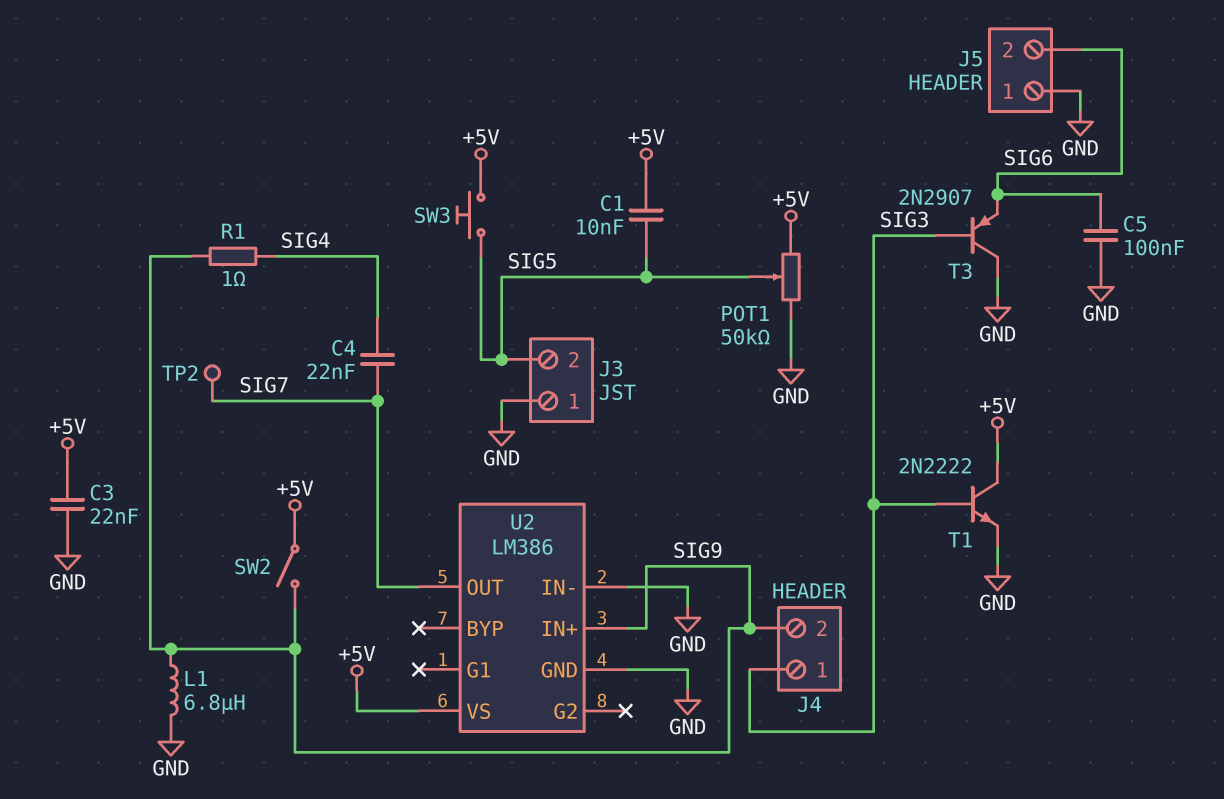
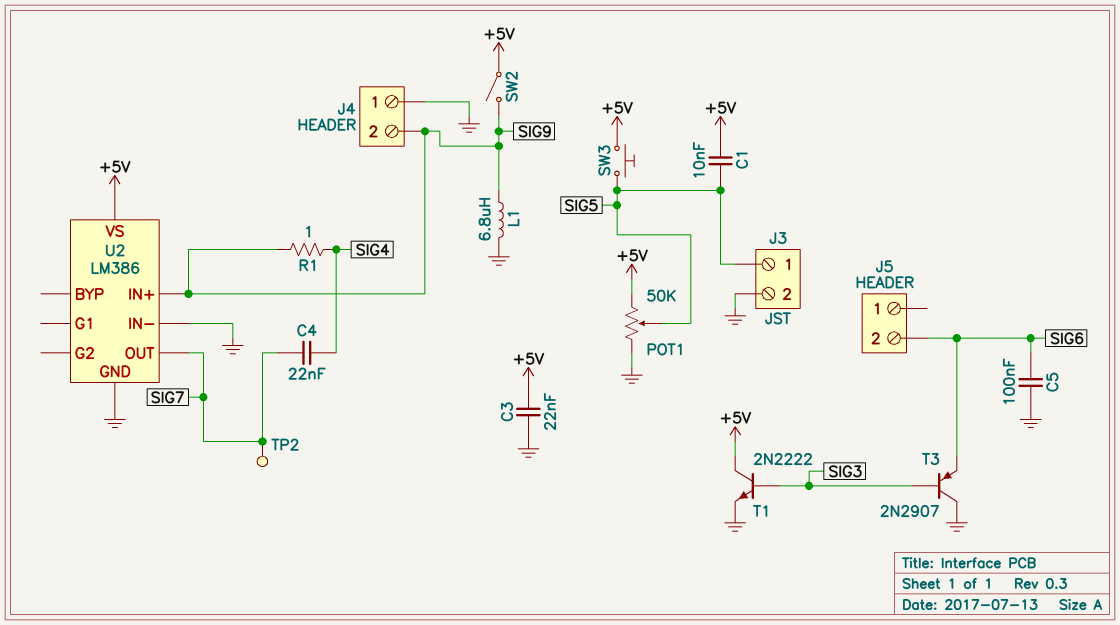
J3 pin 1: GND -> SIG5
J3 pin 2: SIG5 -> GND
J4 pin 1: SIG3 -> GND
J5 pin 1: GND -> none

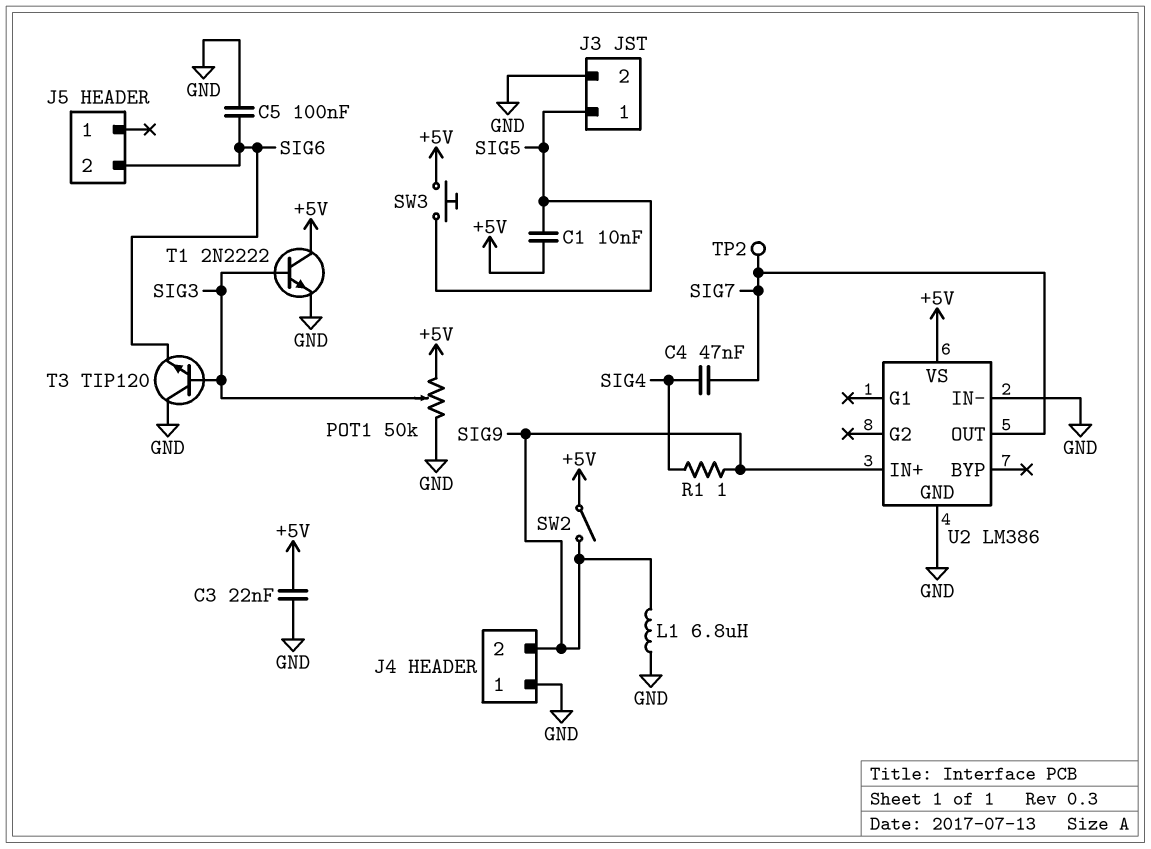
C4: 22nF (SIG4, SIG7) -> 47nF (SIG4, SIG7)
POT1: 50k (+5V, GND, wiper SIG5) -> 50k (+5V, GND, wiper SIG3)
T3: PNP 2N2907 (B SIG3, C GND, E SIG6) -> NPN TIP120 (B SIG3, C GND, E SIG6)

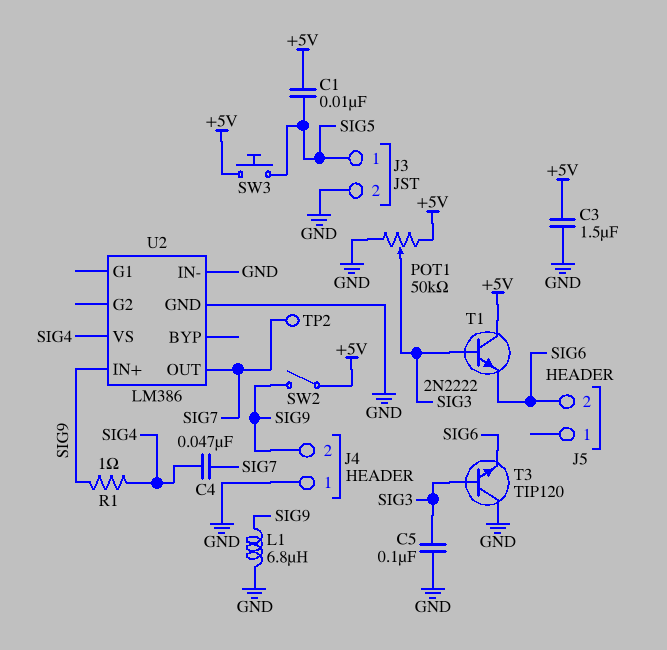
C3: 22nF (+5V, GND) -> 1.5uF (+5V, GND)
C5: 100nF (GND, SIG6) -> 100nF (GND, SIG3)
T1: NPN 2N2222 (B SIG3, C +5V, E GND) -> NPN 2N2222 (B SIG3, C +5V, E SIG6)
U2 pin VS: +5V -> SIG4

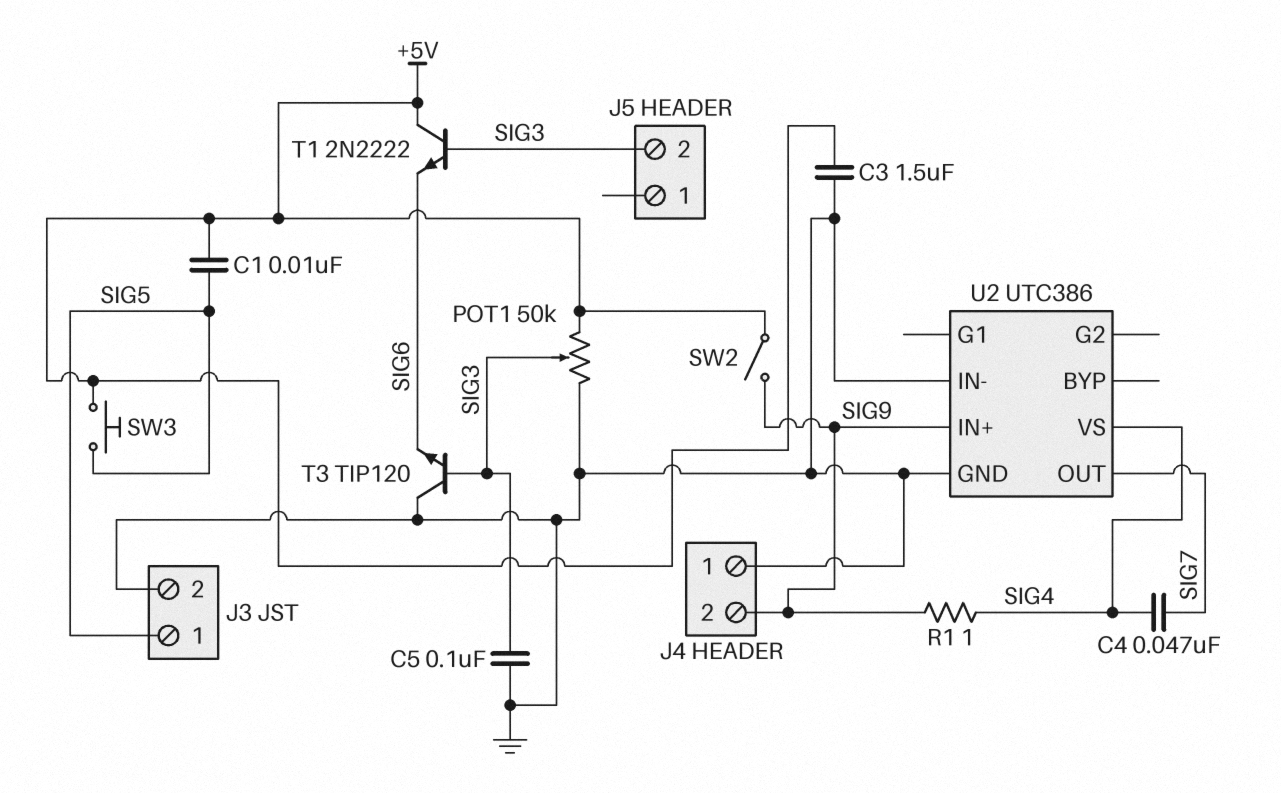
J5 pin 2: SIG6 -> SIG3
L1: 6.8uH (GND, SIG9) -> none
TP2: test point (SIG7) -> none
U2: LM386 -> UTC386

